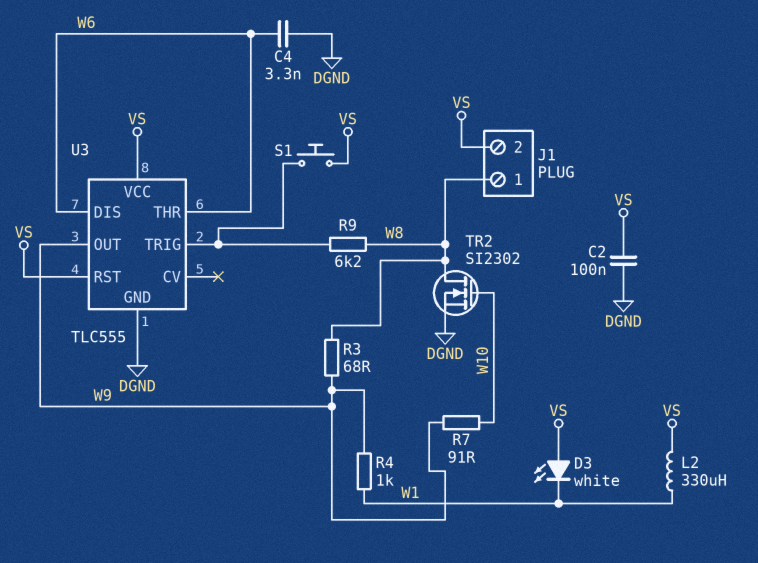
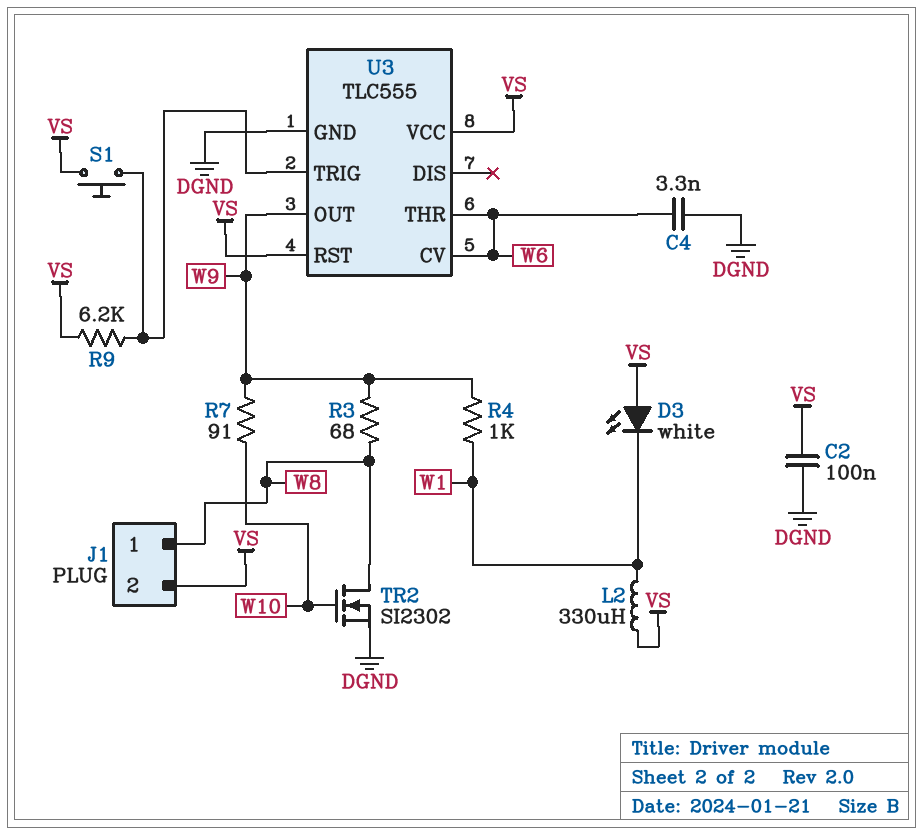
R9: 6.2k (U3/TRIG, W8) -> 6.2k (U3/TRIG, VS)
U3 pin CV: none -> W6
U3 pin DIS: W6 -> none

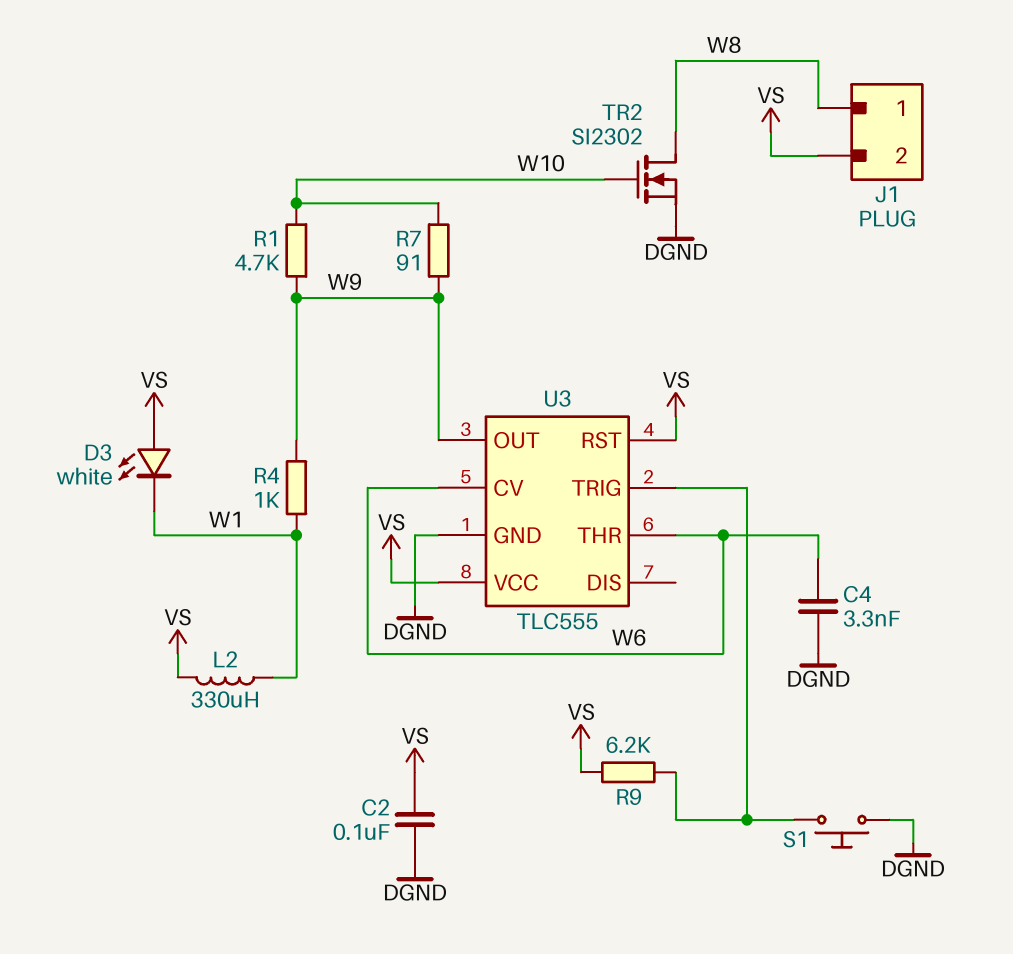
R1: none -> 4.7k (W9, W10)
R3: 68 (W8, W9) -> none
S1: button (U3/TRIG, VS) -> button (DGND, U3/TRIG)

